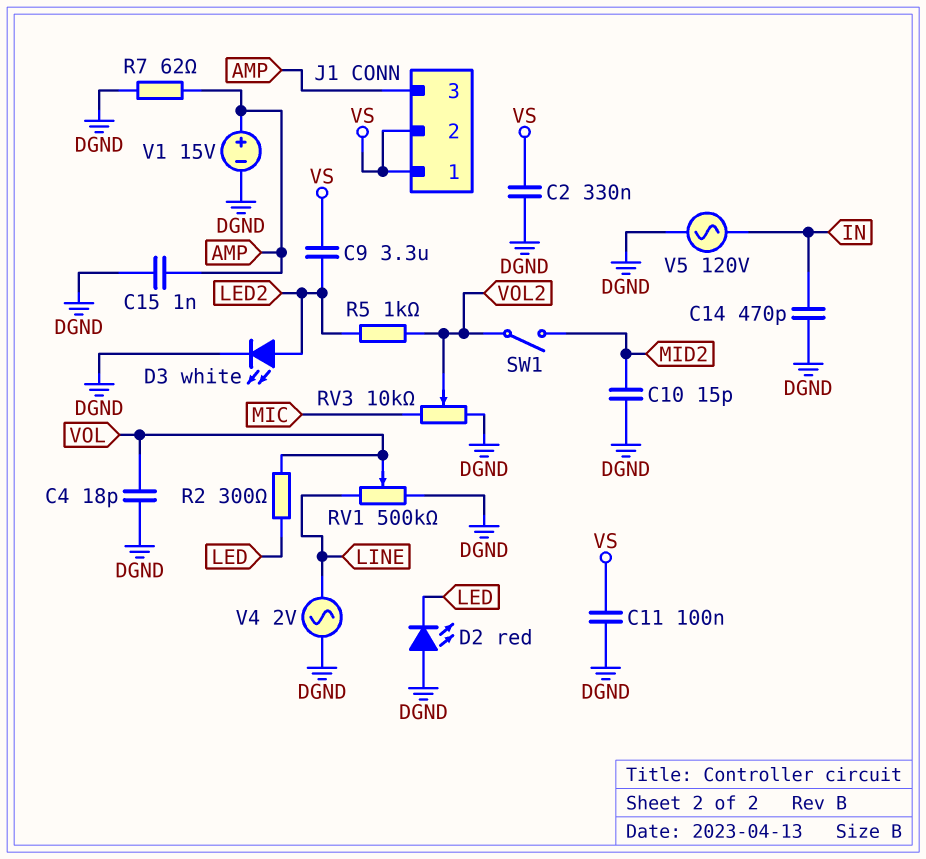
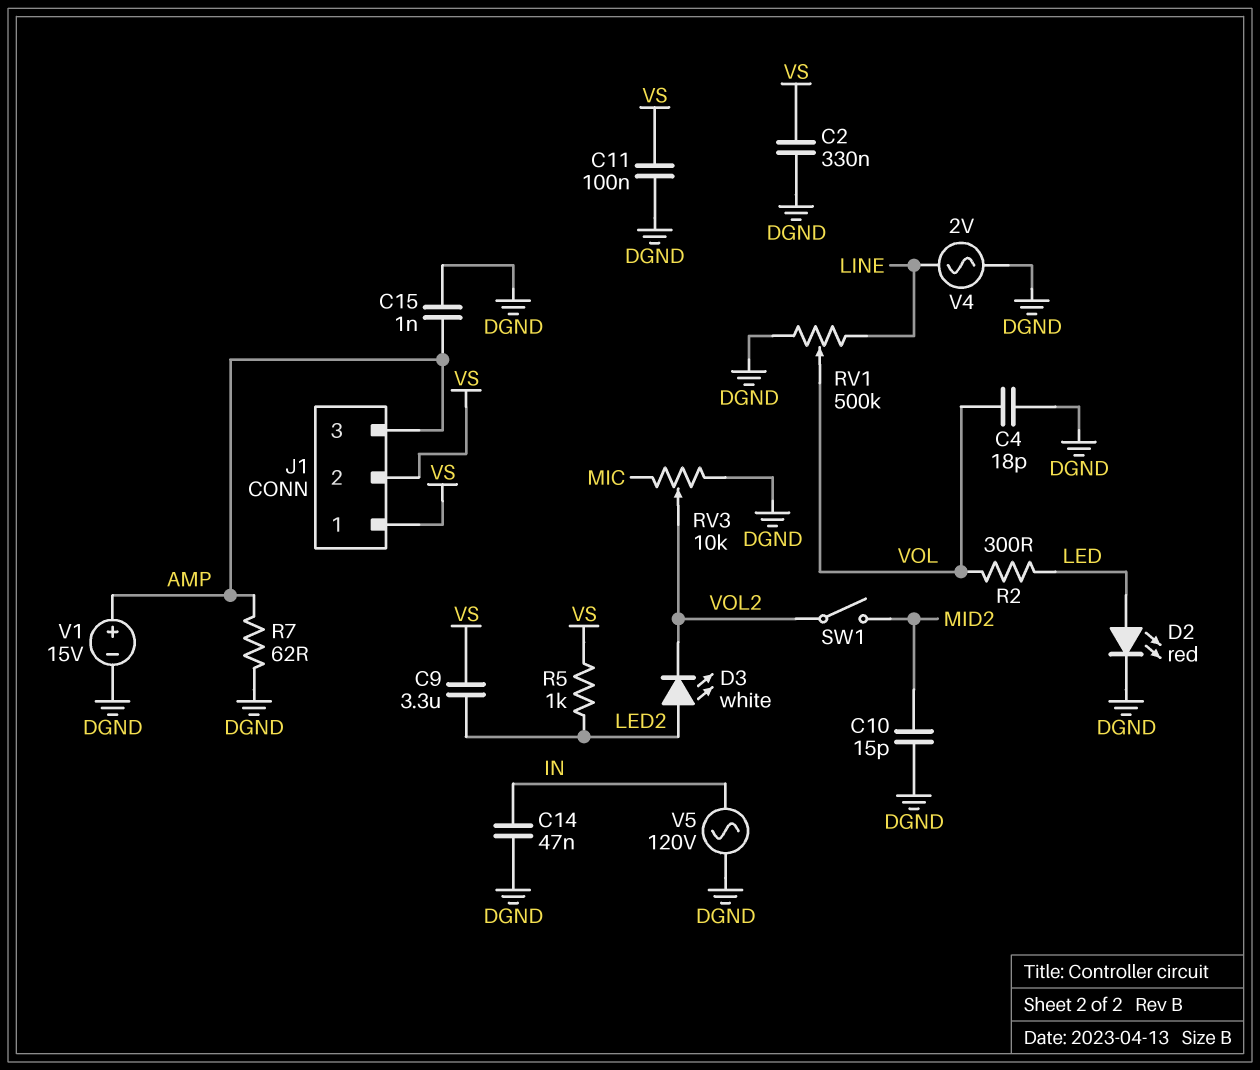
C14: 470pF (DGND, IN) -> 47nF (DGND, IN)
D2: LED red (A DGND, K LED) -> LED red (A LED, K DGND)
D3: LED white (A LED2, K DGND) -> LED white (A LED2, K VOL2)
R5: 1k (LED2, VOL2) -> 1k (LED2, VS)

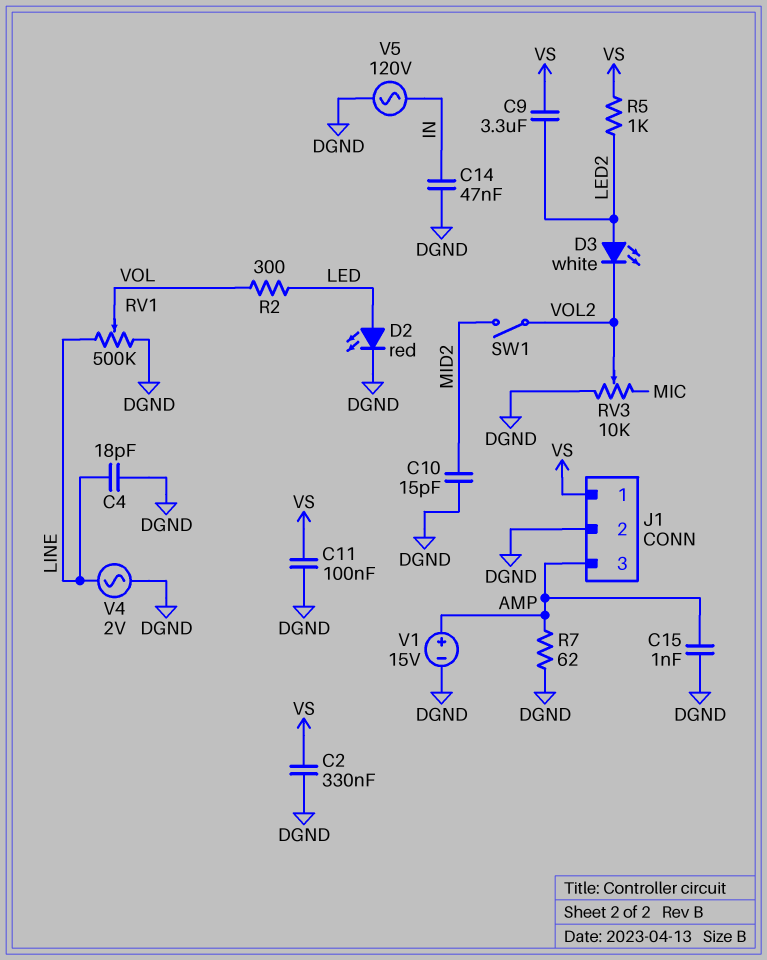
C4: 18pF (DGND, VOL) -> 18pF (DGND, LINE)
J1 pin 2: VS -> DGND

